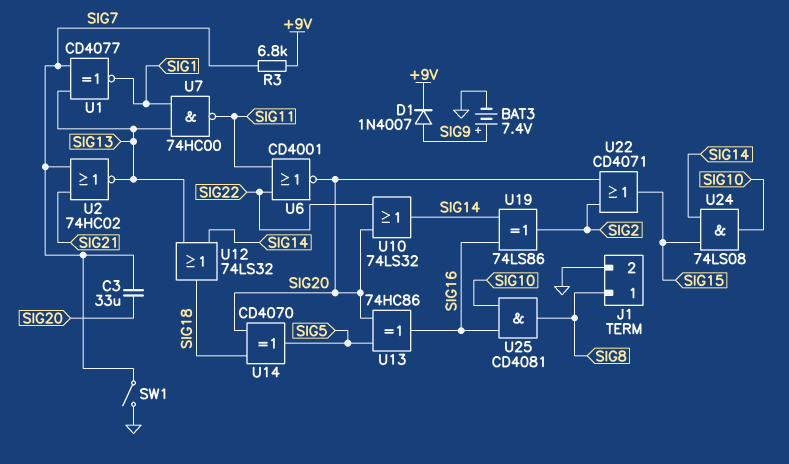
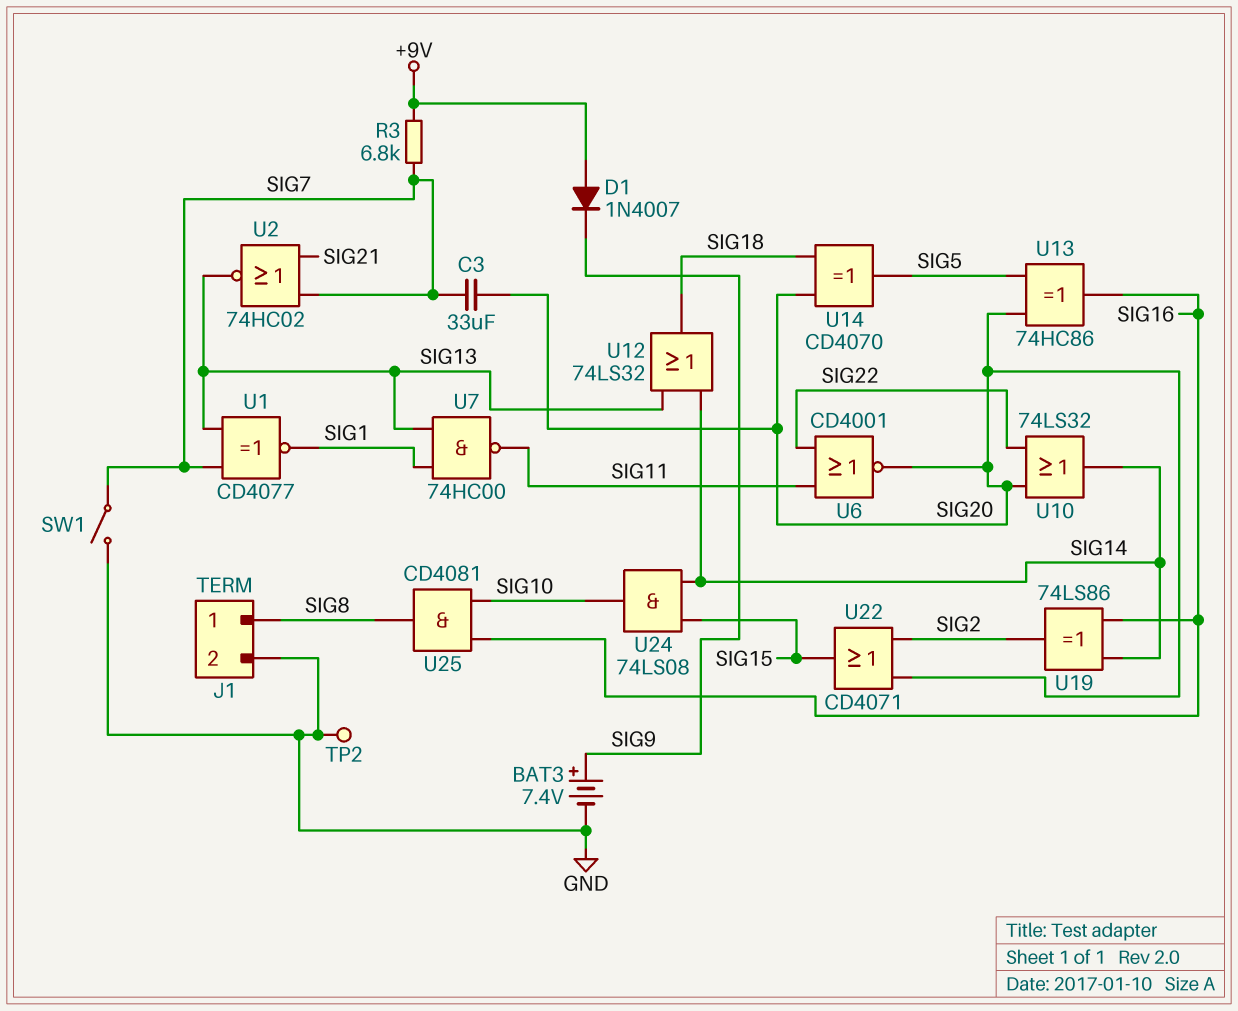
D1: diode 1N4007 (A SIG9, K +9V) -> diode 1N4007 (A +9V, K SIG9)
TP2: none -> test point (GND)

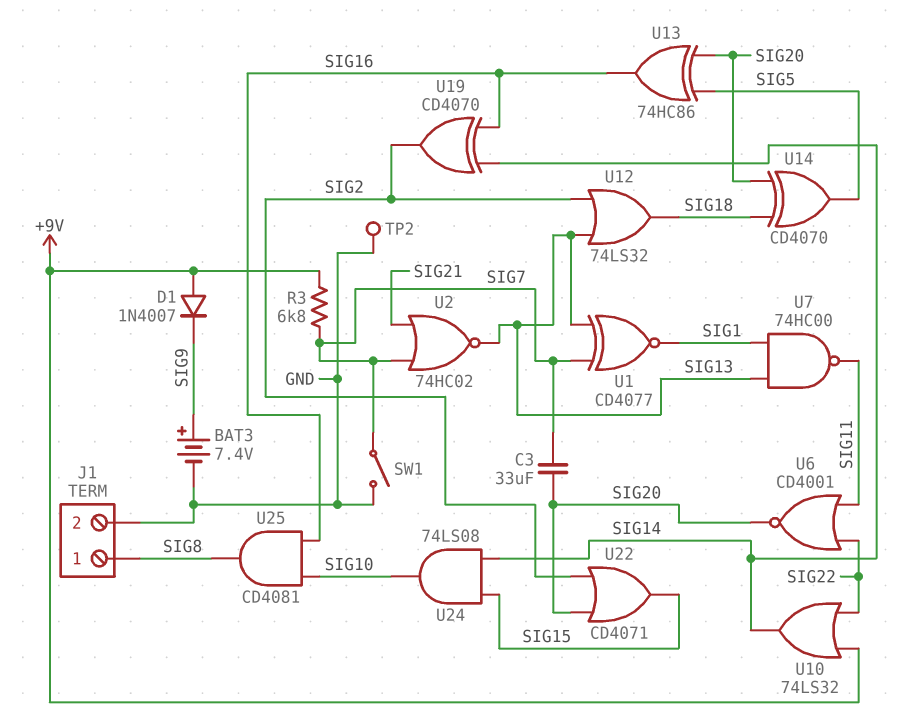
U10: OR 74LS32 (in SIG20, in SIG22, out SIG14) -> OR 74LS32 (in +9V, in SIG22, out SIG14)
U12: OR 74LS32 (in SIG13, in SIG14, out SIG18) -> OR 74LS32 (in SIG2, in SIG13, out SIG18)
U19: XOR 74LS86 (in SIG14, in SIG16, out SIG2) -> XOR CD4070 (in SIG14, in SIG16, out SIG2)

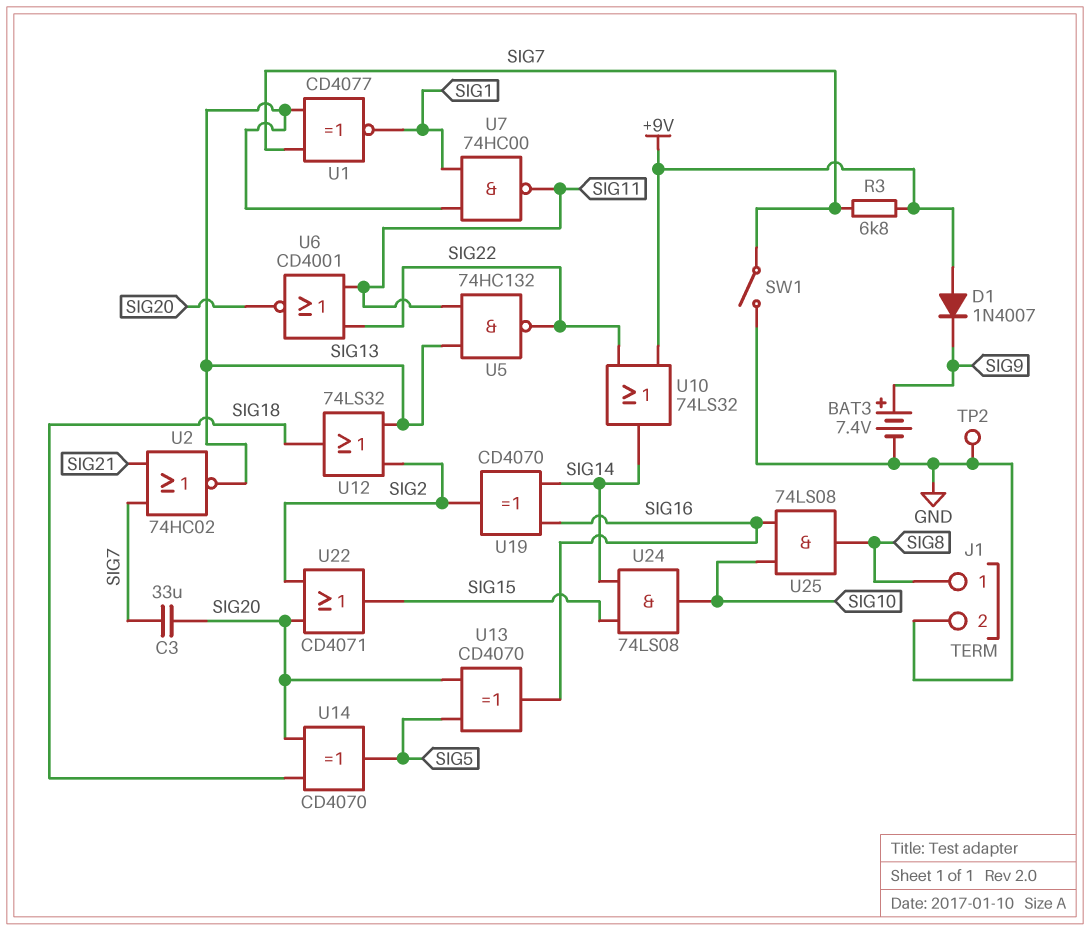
U5: none -> NAND 74HC132 (in SIG11, in SIG13, out SIG22)
U13: XOR 74HC86 (in SIG5, in SIG20, out SIG16) -> XOR CD4070 (in SIG5, in SIG20, out SIG16)
U25: AND CD4081 (in SIG10, in SIG16, out SIG8) -> AND 74LS08 (in SIG10, in SIG16, out SIG8)

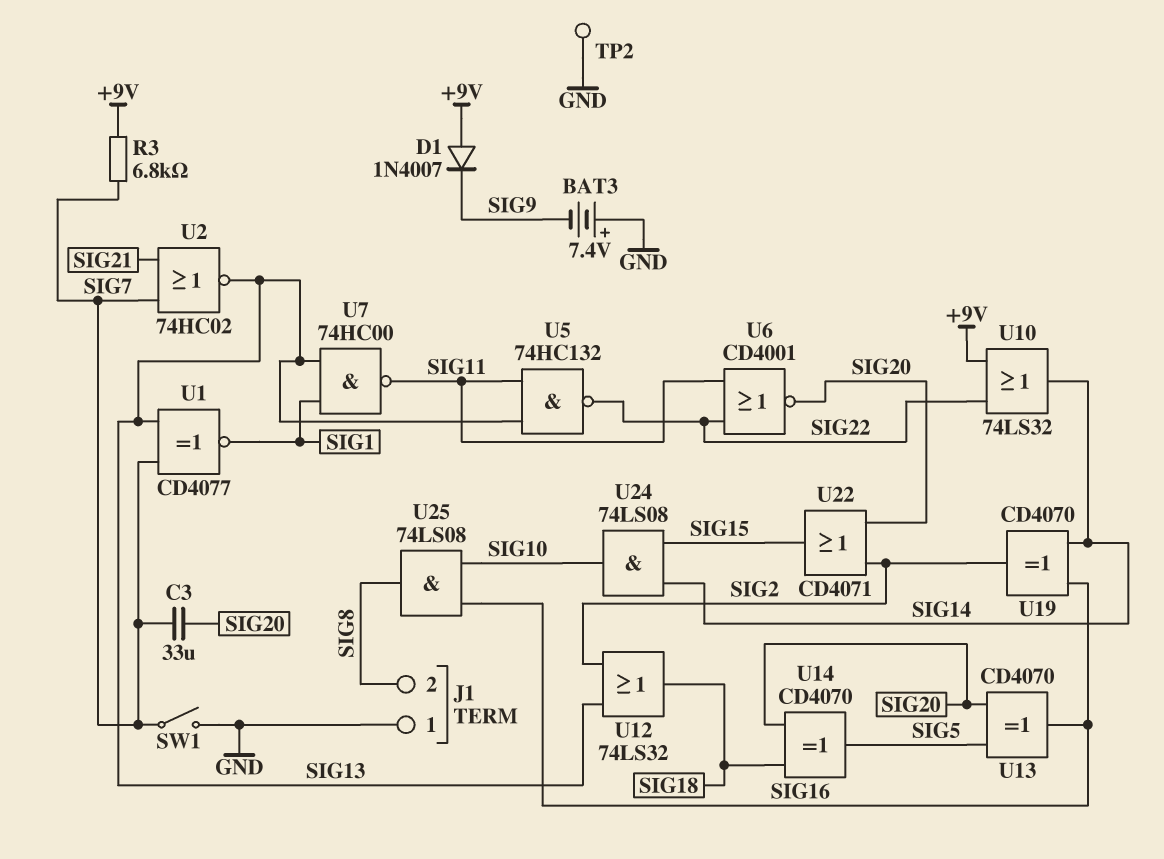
BAT3: 7.4V (plus SIG9, minus GND) -> 7.4V (plus GND, minus SIG9)
J1 pin 1: SIG8 -> GND
J1 pin 2: GND -> SIG8

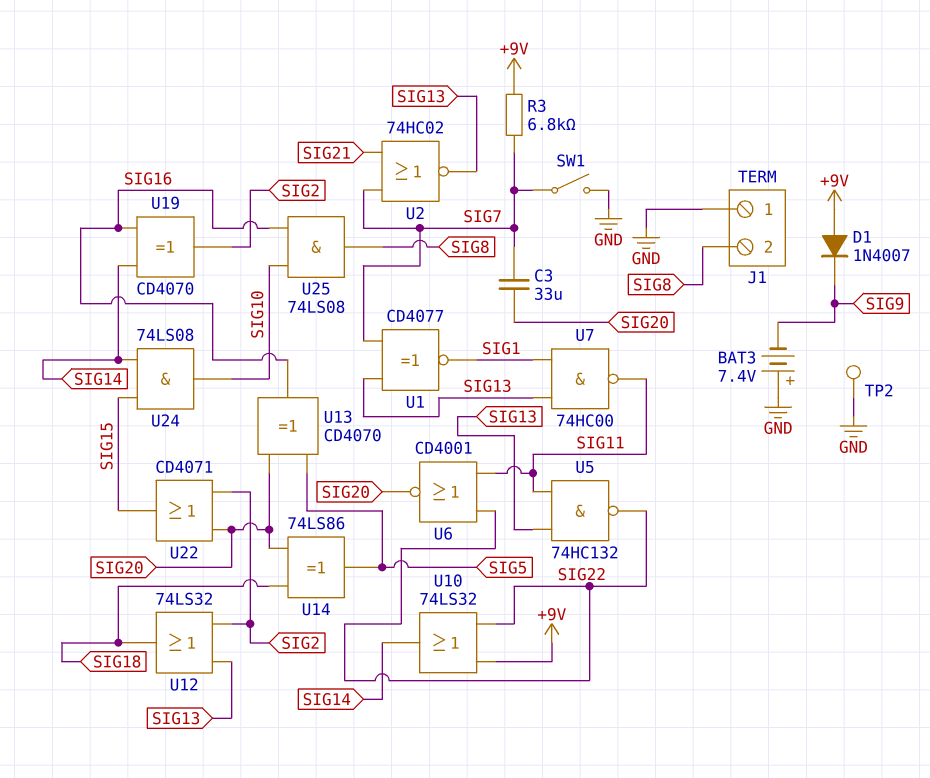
U14: XOR CD4070 (in SIG18, in SIG20, out SIG5) -> XOR 74LS86 (in SIG18, in SIG20, out SIG5)

